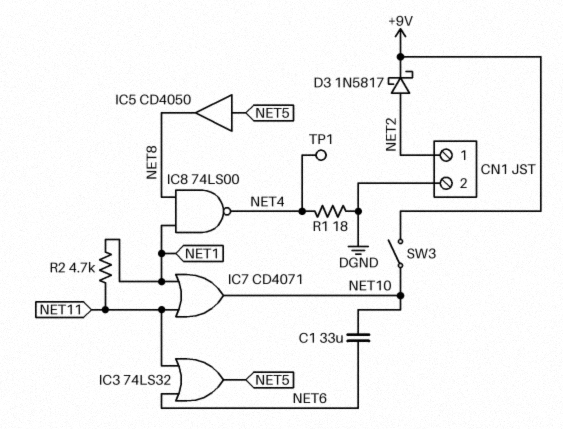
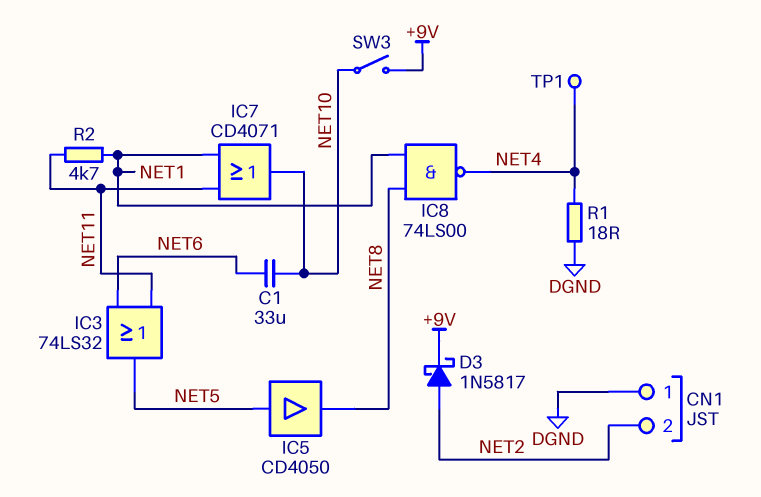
CN1 pin 1: NET2 -> DGND
CN1 pin 2: DGND -> NET2

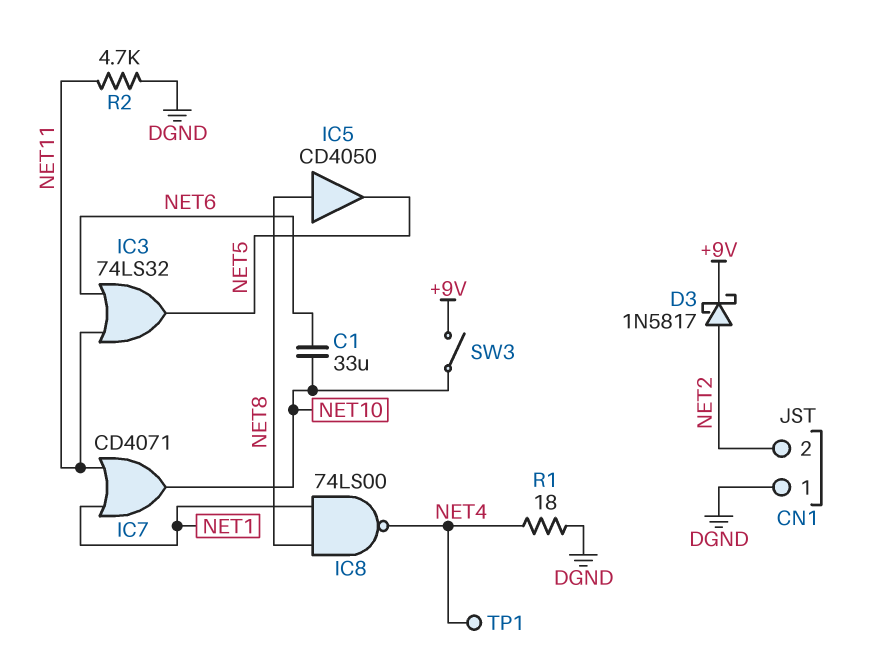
IC5: buffer CD4050 (in NET5, out NET8) -> buffer CD4050 (in NET8, out NET5)
R2: 4.7k (NET1, NET11) -> 4.7k (DGND, NET11)

